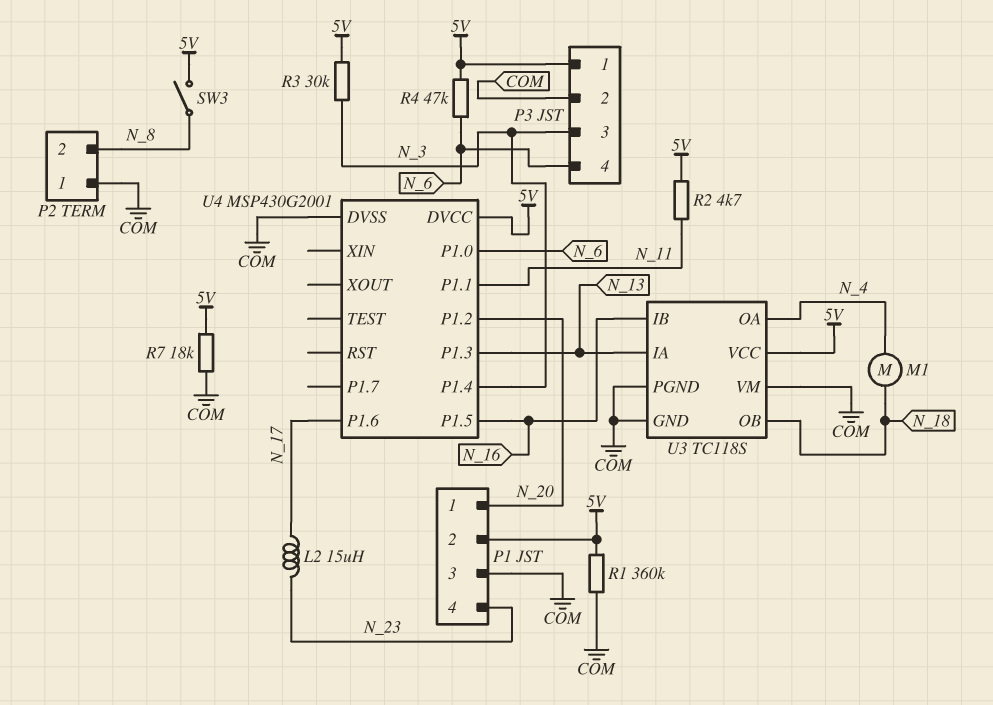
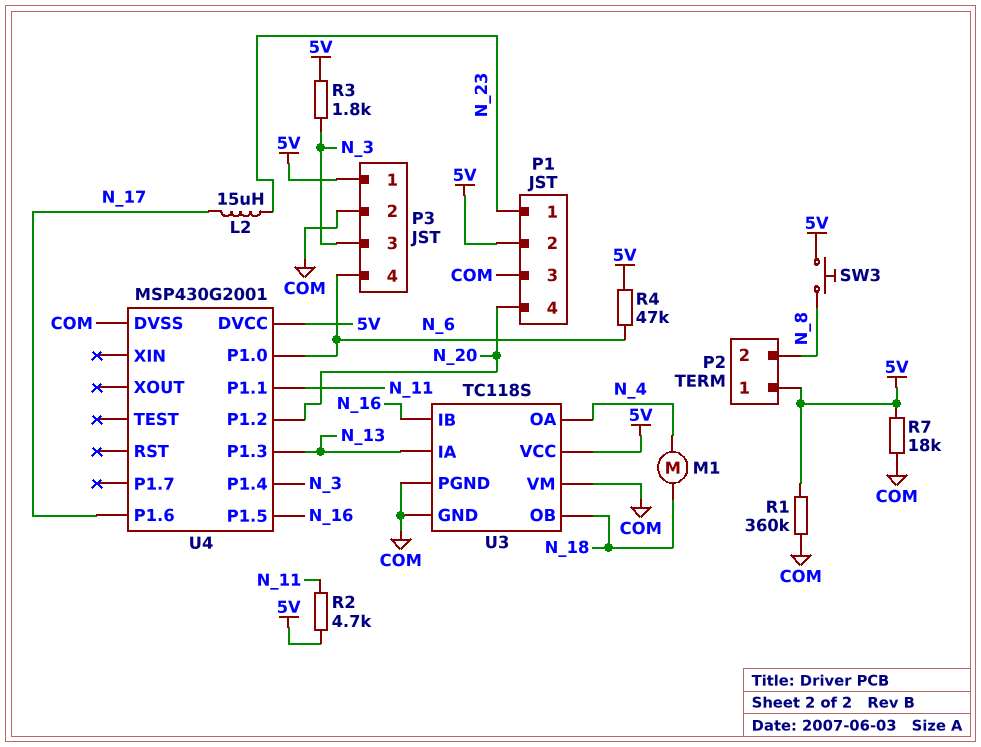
P1 pin 1: N_20 -> N_23
P1 pin 4: N_23 -> N_20
P2 pin 1: COM -> 5V
R3: 30k (5V, N_3) -> 1.8k (5V, N_3)
SW3: switch (5V, N_8) -> button (5V, N_8)

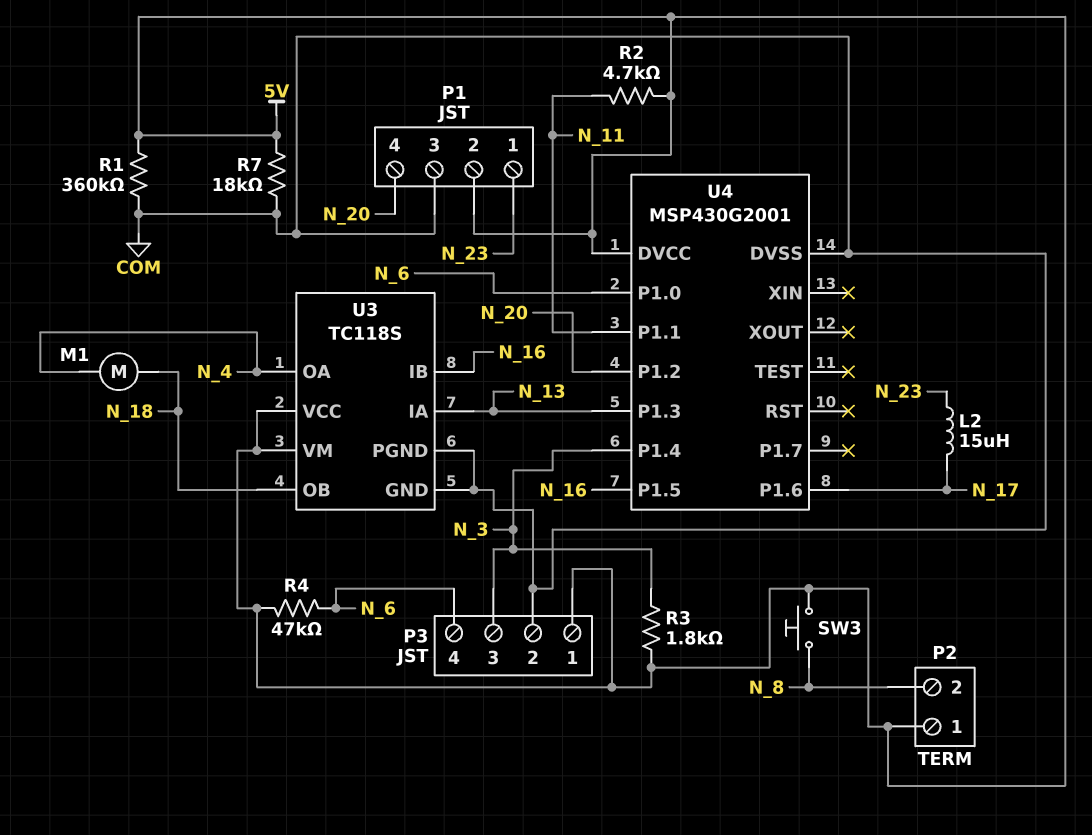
U3 pin VM: COM -> 5V

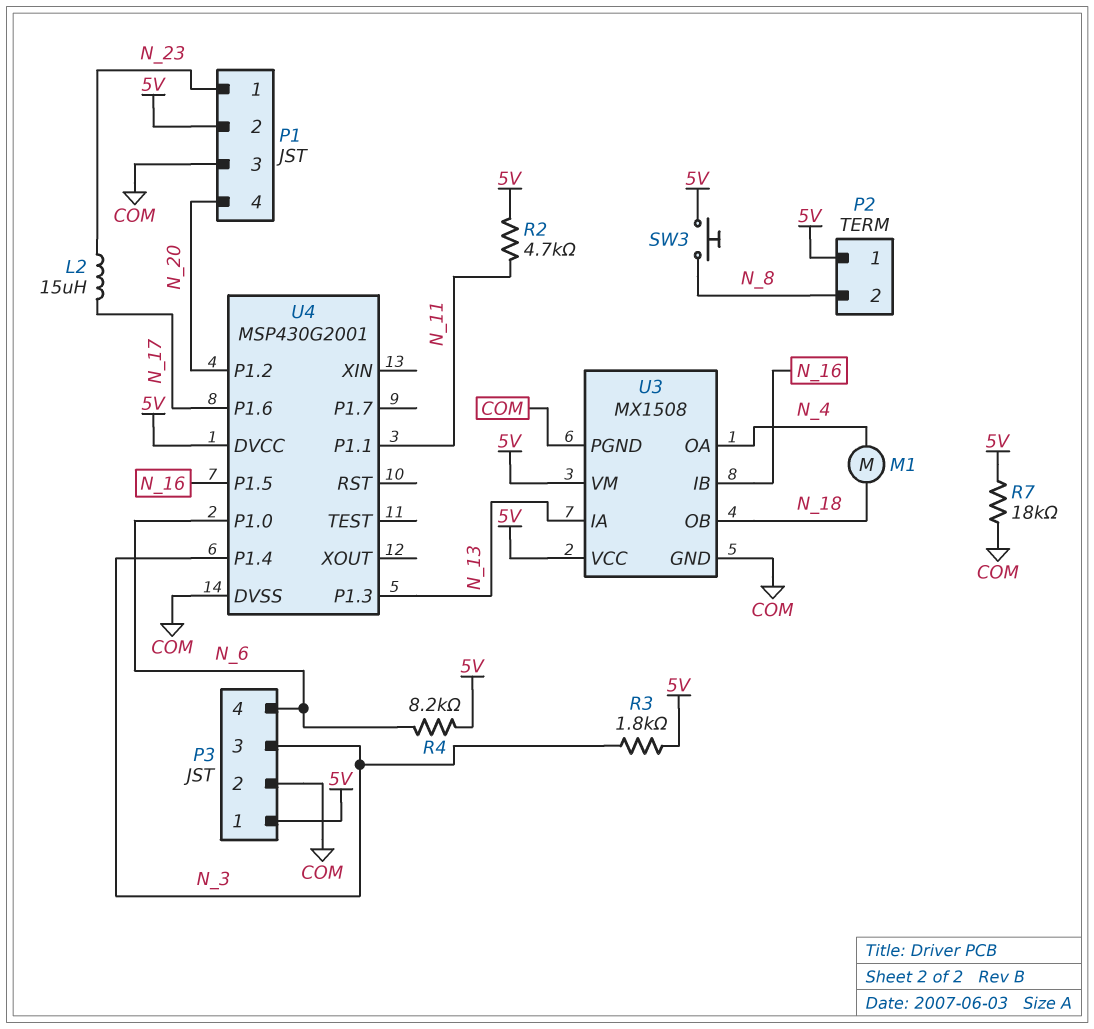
R1: 360k (5V, COM) -> none
R4: 47k (5V, N_6) -> 8.2k (5V, N_6)
U3: TC118S -> MX1508

